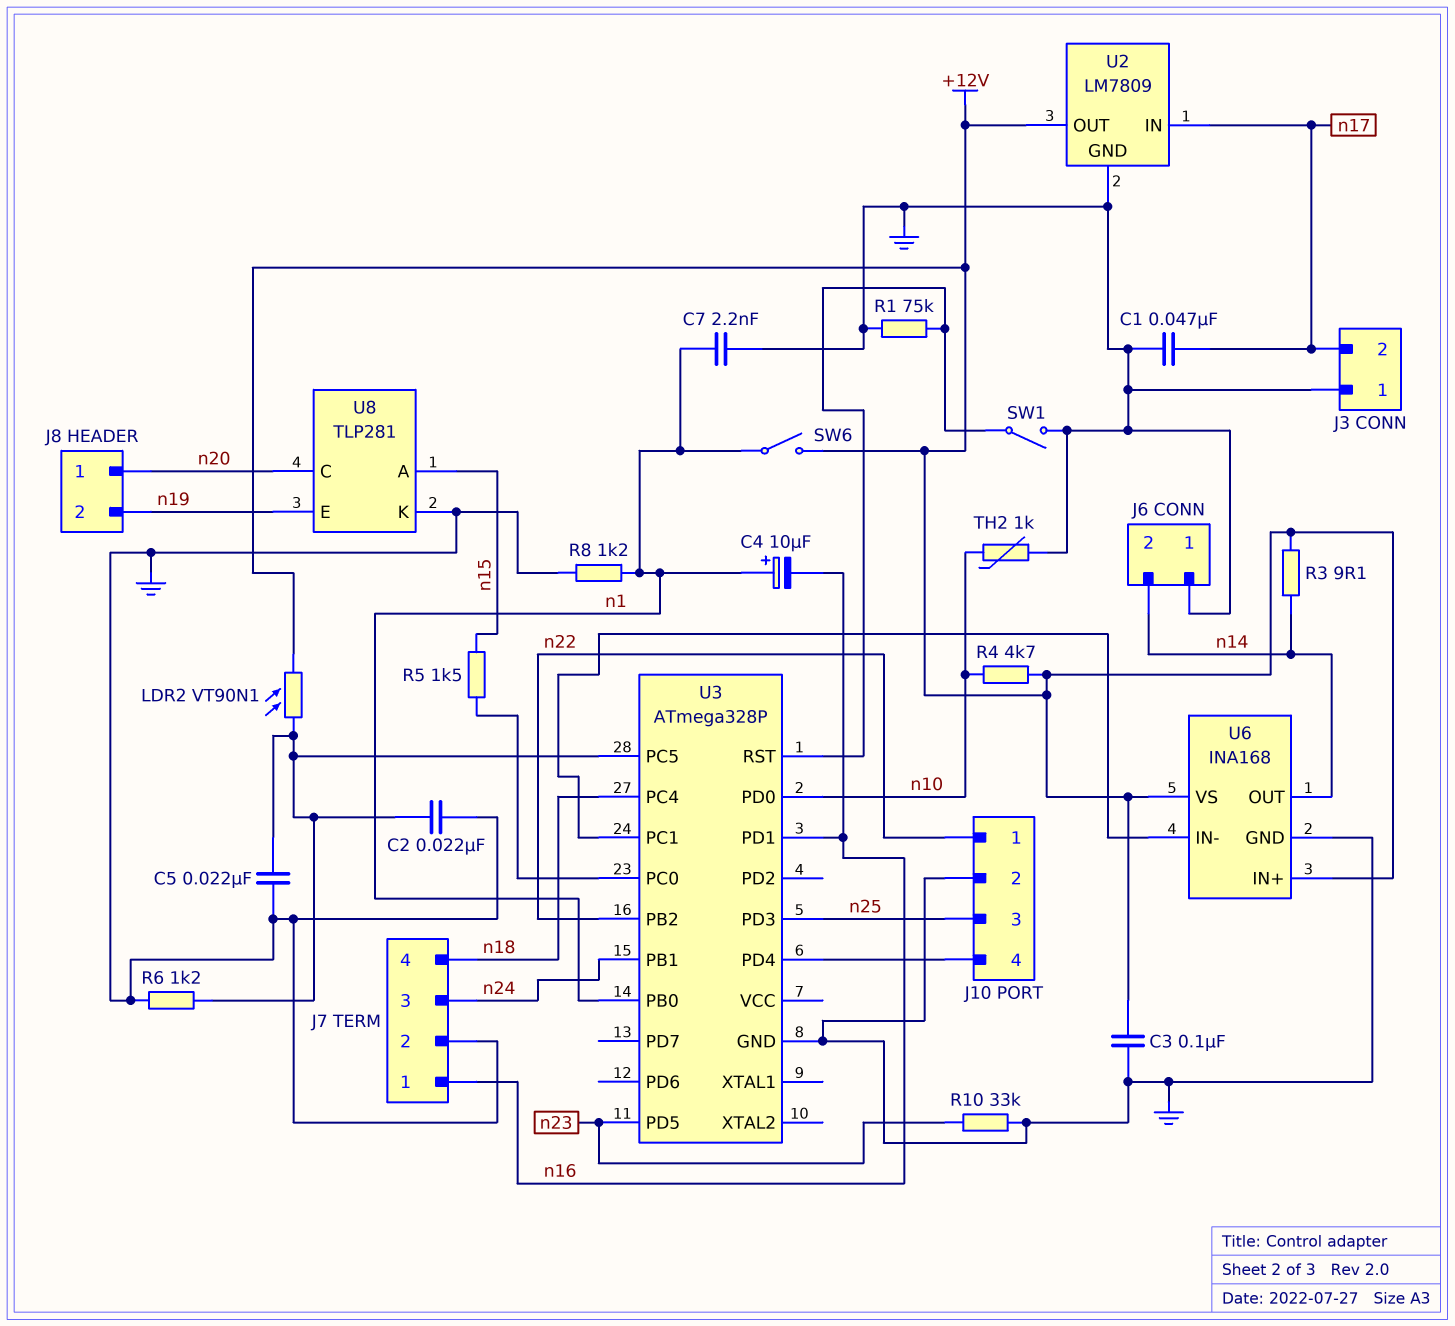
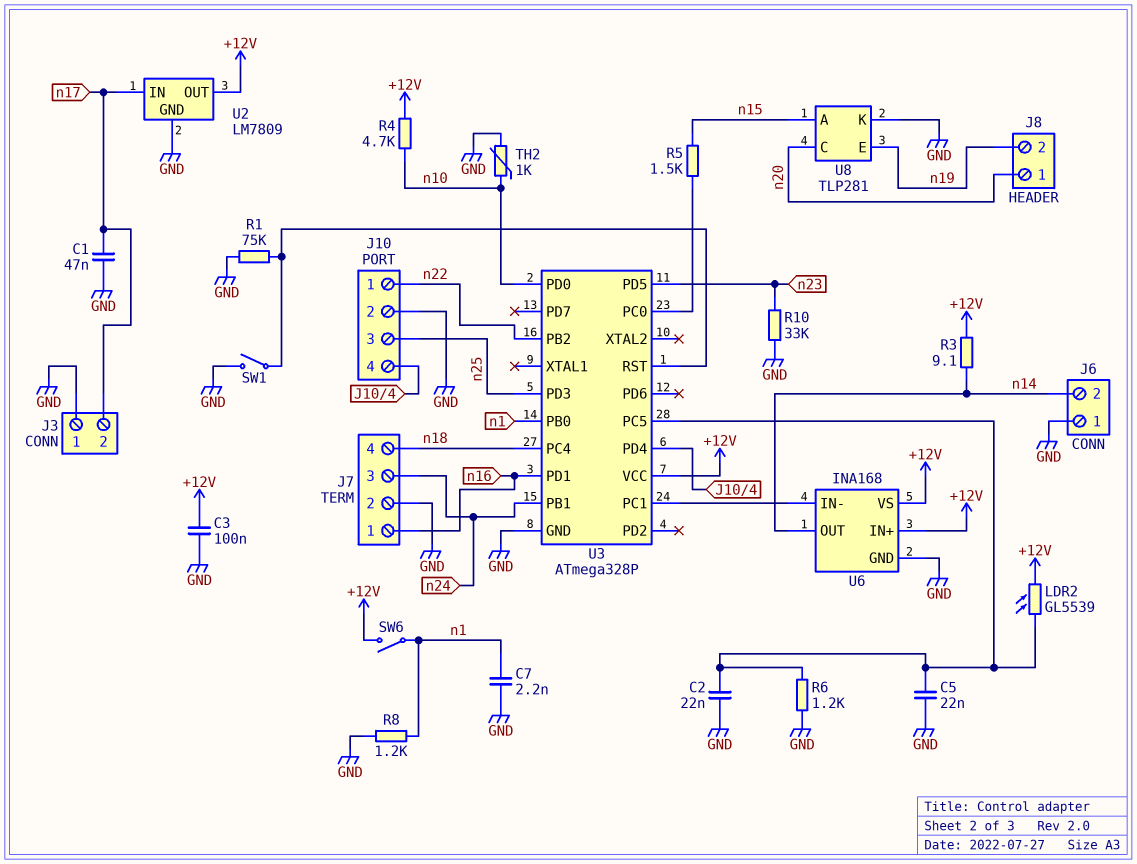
C4: 10uF (plus n1, minus n16) -> none
LDR2: VT90N1 (+12V, U3/PC5) -> GL5539 (+12V, U3/PC5)
U3 pin VCC: none -> +12V

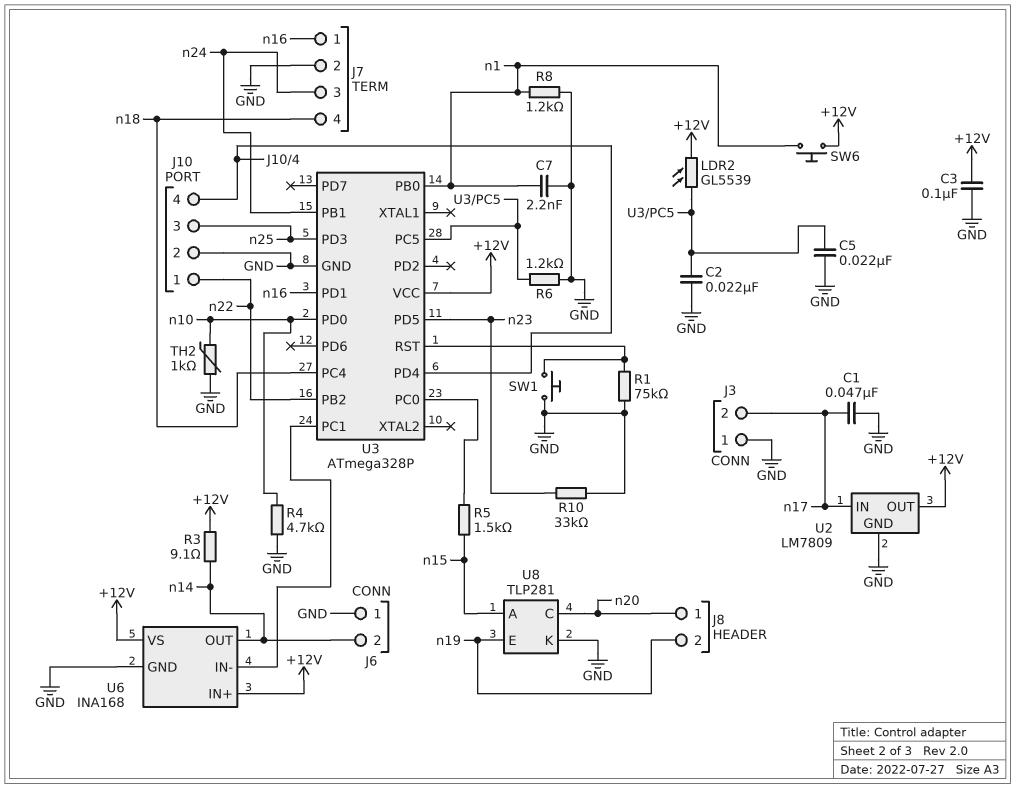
R4: 4.7k (+12V, n10) -> 4.7k (GND, n10)
SW1: switch (GND, U3/RST) -> button (GND, U3/RST)
SW6: switch (+12V, n1) -> button (+12V, n1)

